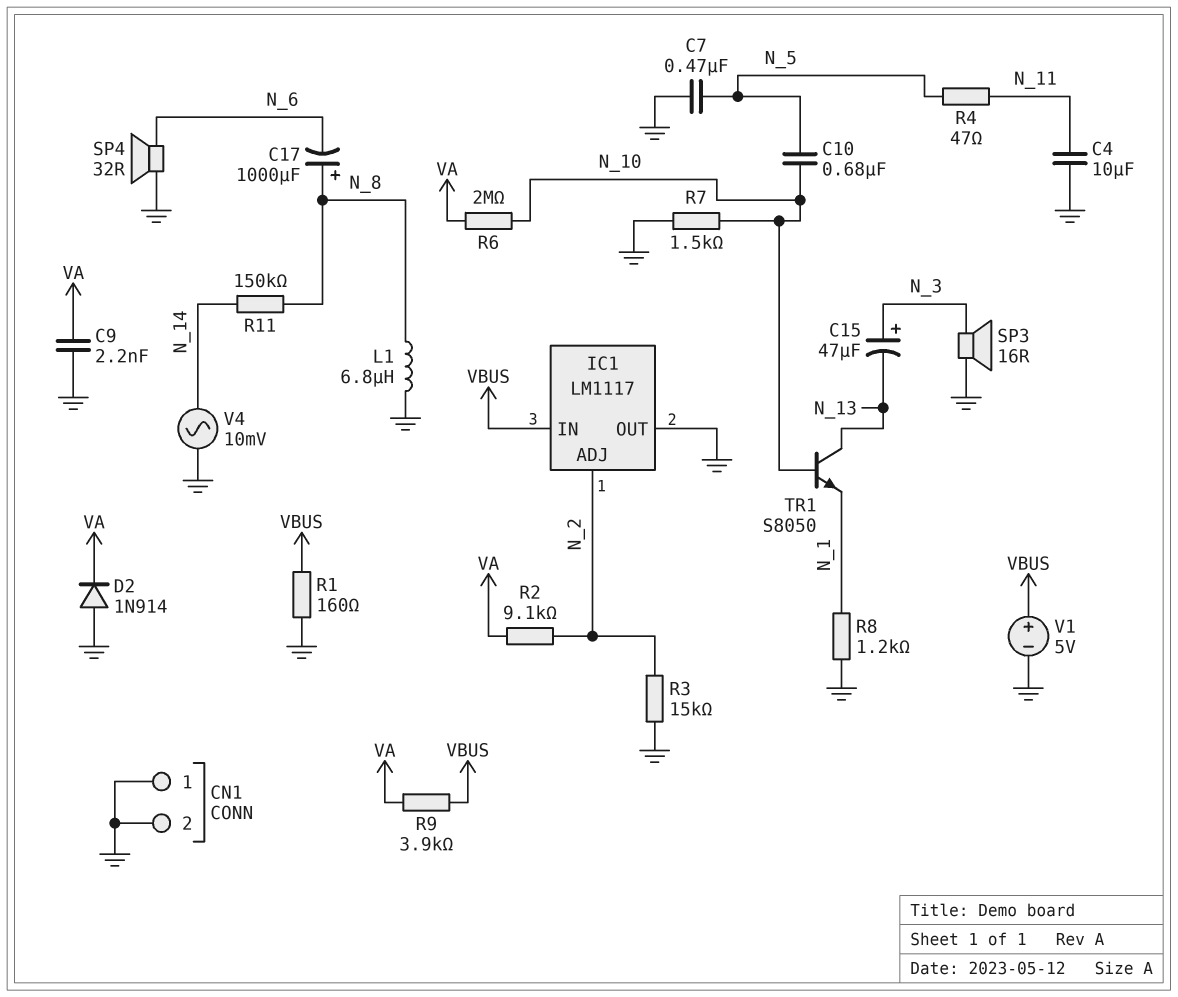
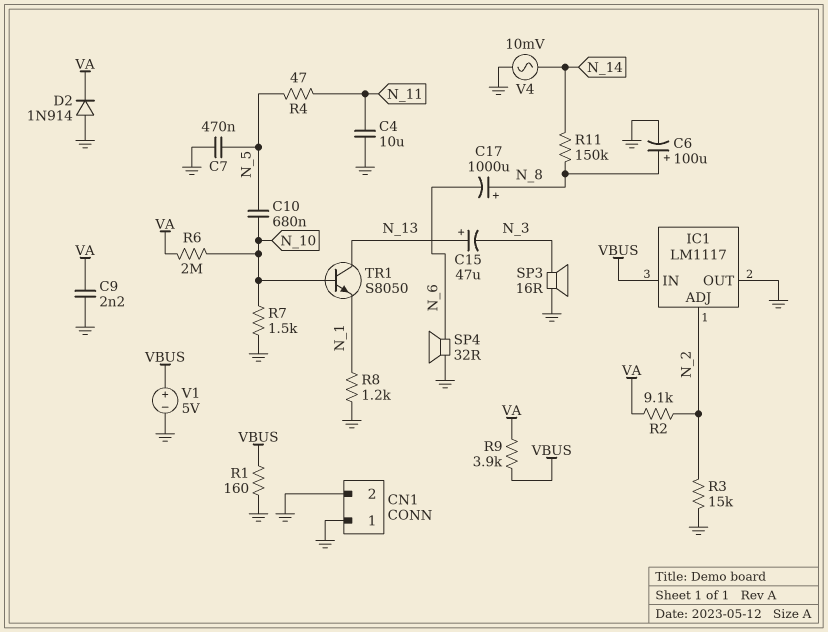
C6: none -> 100uF (plus N_8, minus GND)
C15: 47uF (plus N_3, minus N_13) -> 47uF (plus N_13, minus N_3)
L1: 6.8uH (GND, N_8) -> none

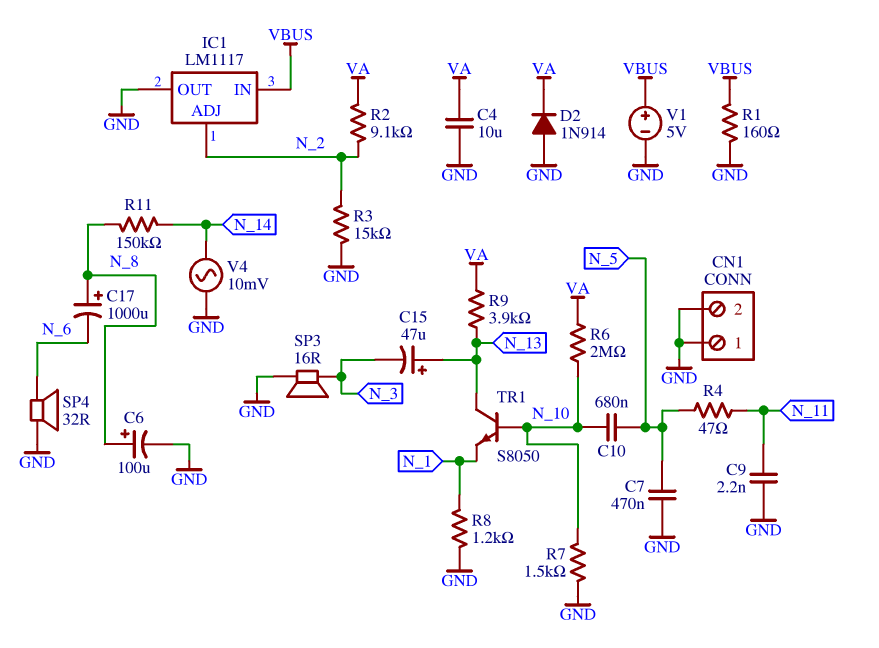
C4: 10uF (GND, N_11) -> 10uF (GND, VA)
C9: 2.2nF (GND, VA) -> 2.2nF (GND, N_11)
R9: 3.9k (VA, VBUS) -> 3.9k (N_13, VA)

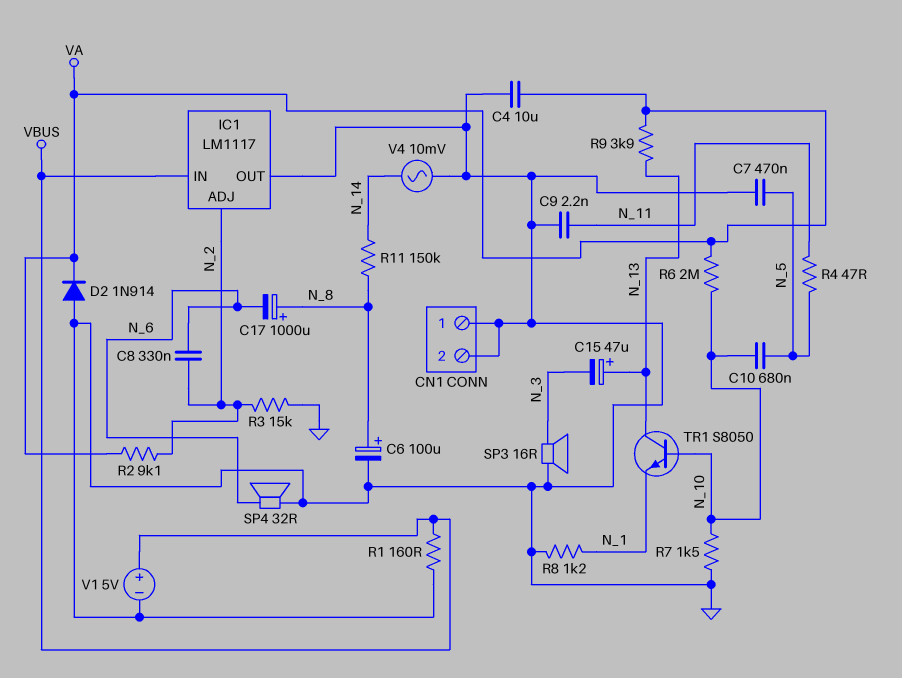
C8: none -> 330nF (N_2, N_6)

